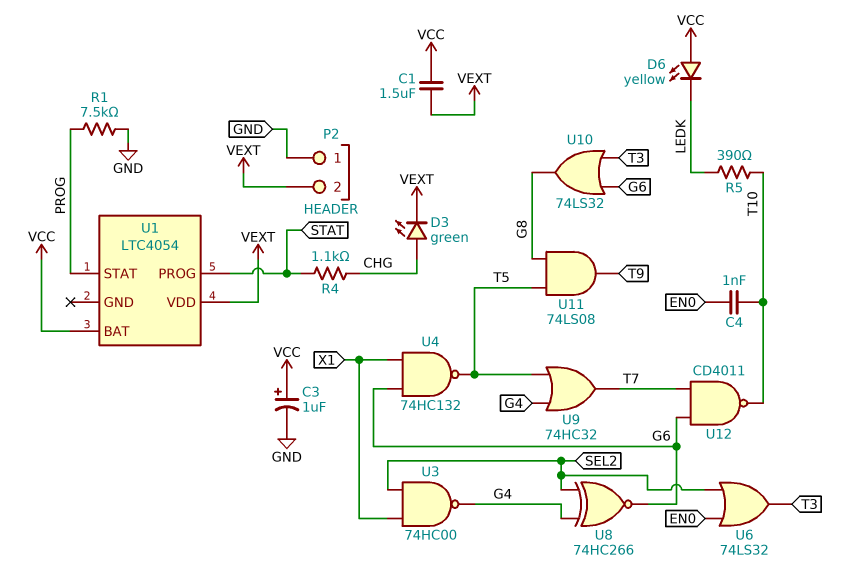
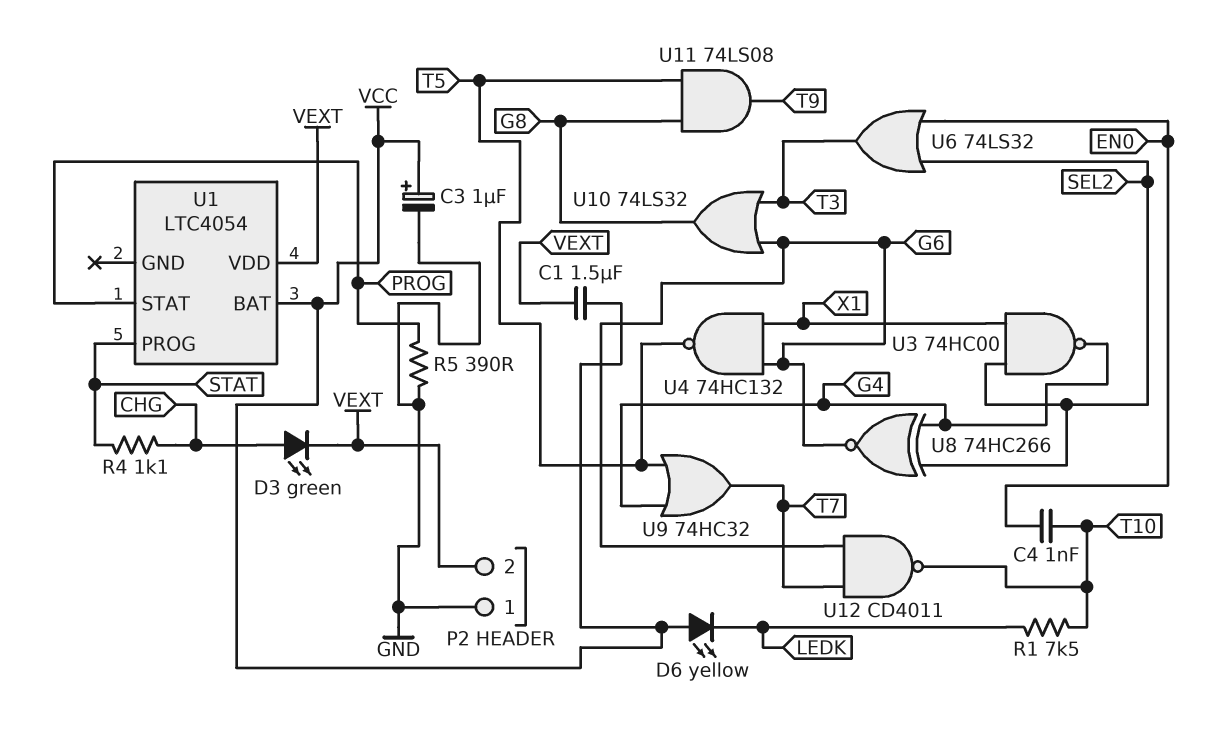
R1: 7.5k (GND, PROG) -> 7.5k (LEDK, T10)
R5: 390 (LEDK, T10) -> 390 (GND, PROG)

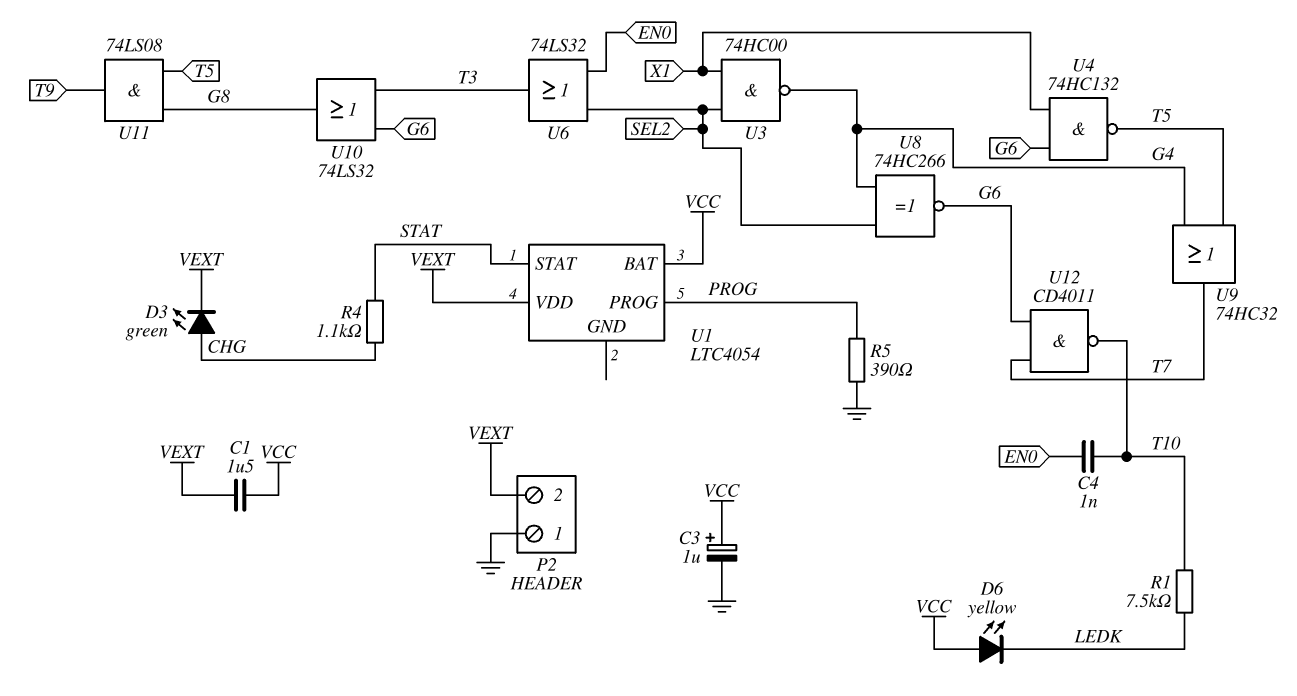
U1 pin PROG: STAT -> PROG
U1 pin STAT: PROG -> STAT

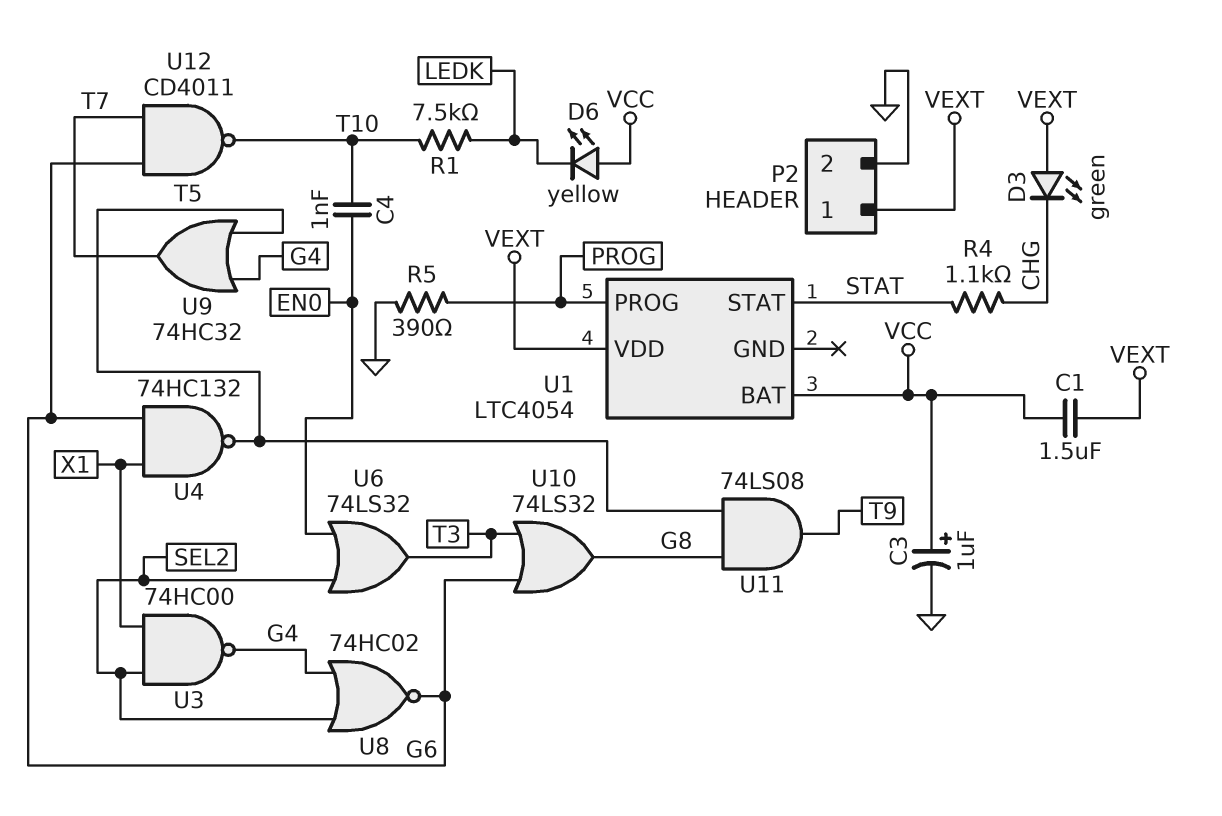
D3: LED green (A CHG, K VEXT) -> LED green (A VEXT, K CHG)
P2 pin 1: GND -> VEXT
P2 pin 2: VEXT -> GND
U8: XNOR 74HC266 (in G4, in SEL2, out G6) -> NOR 74HC02 (in G4, in SEL2, out G6)

